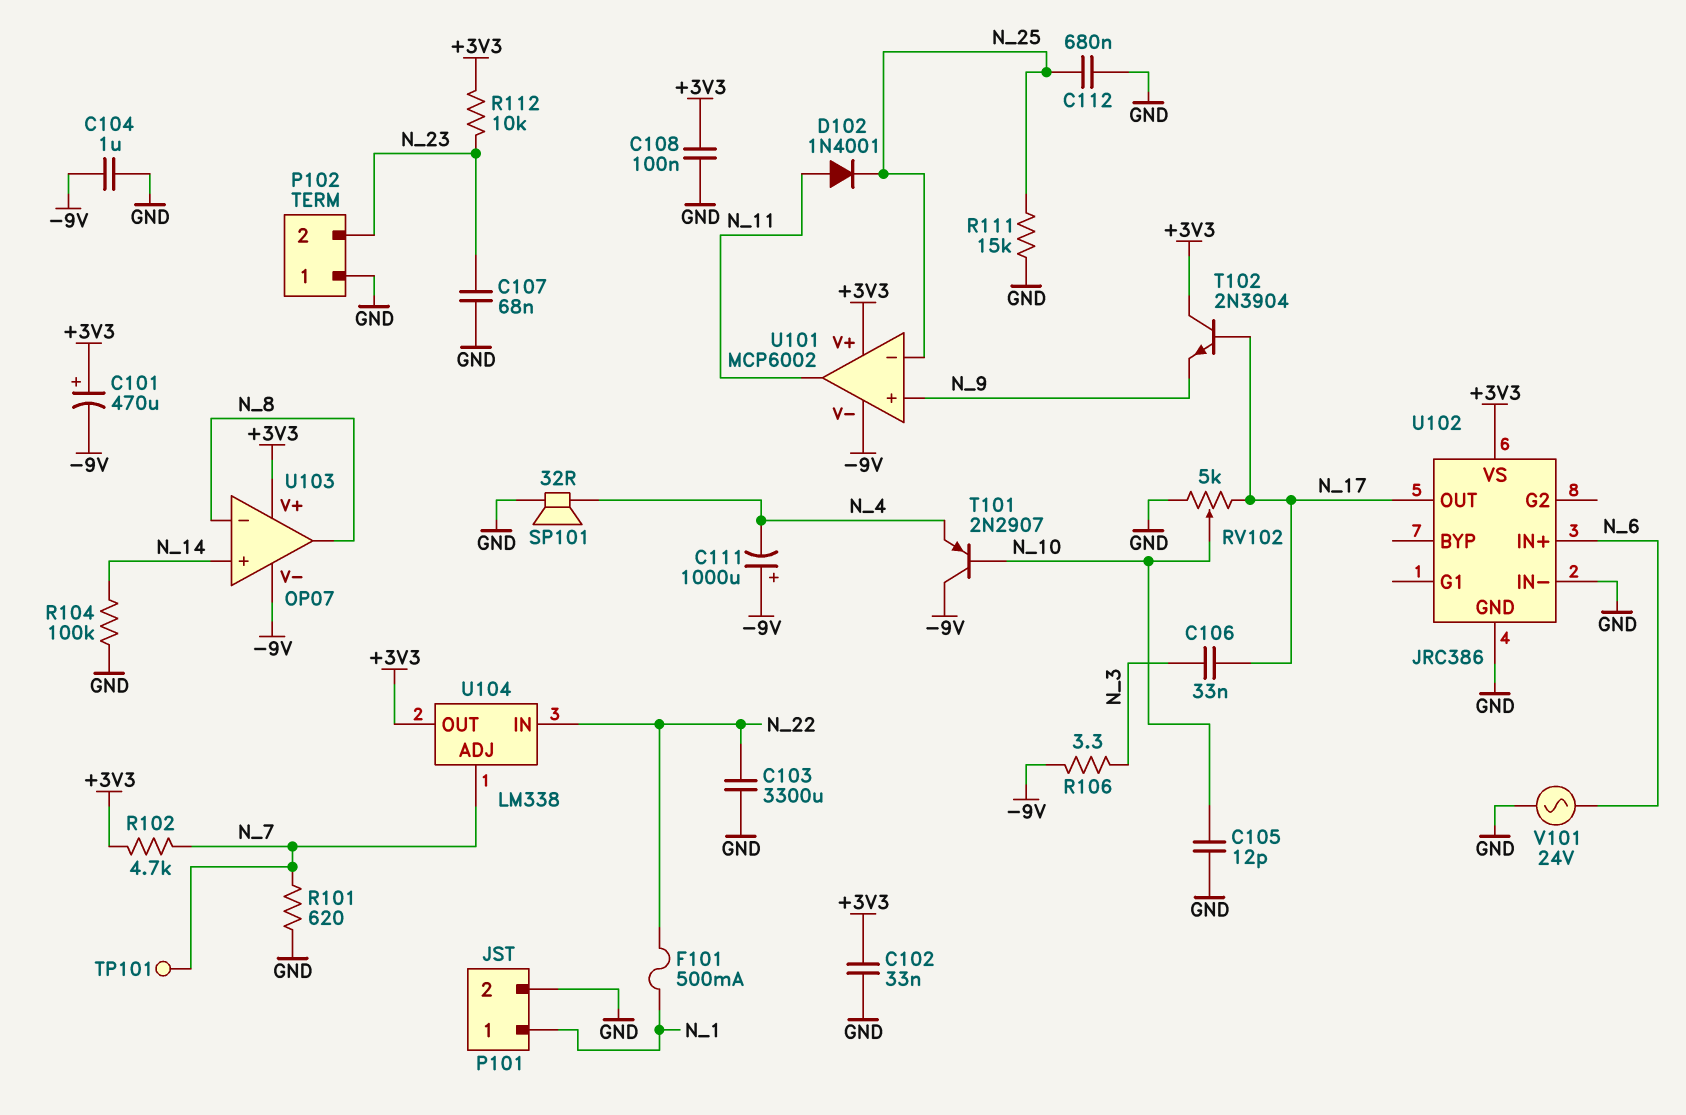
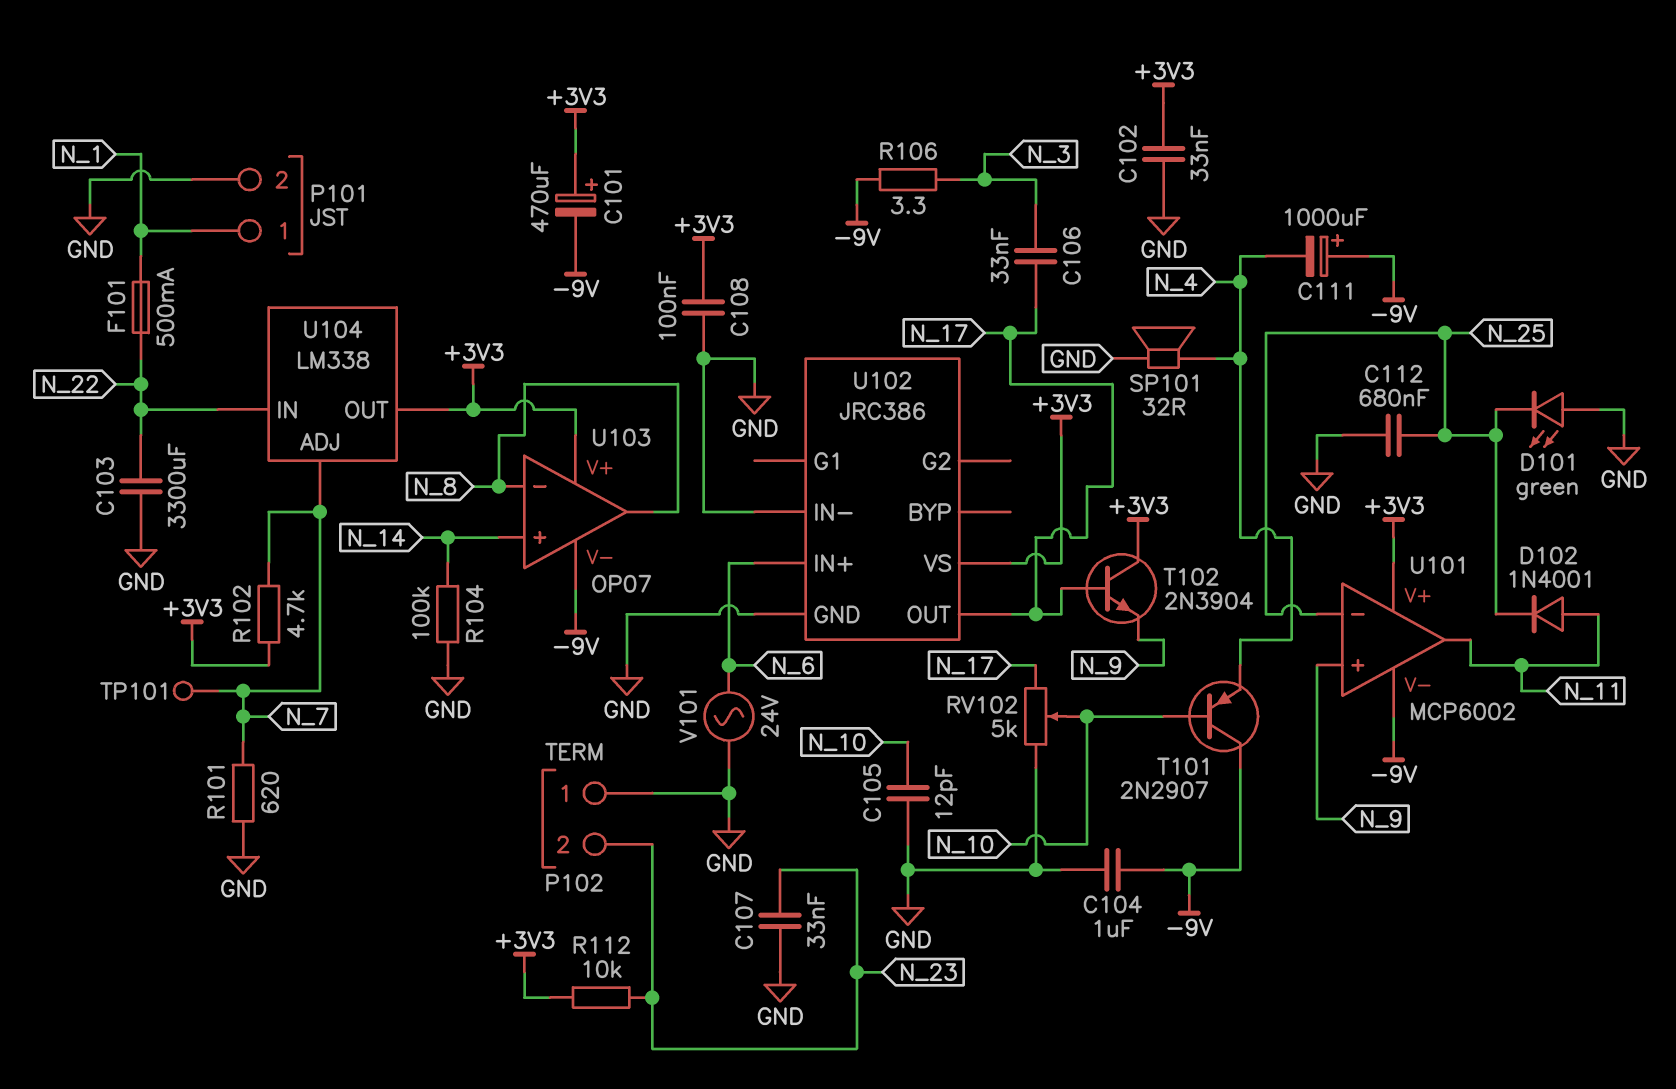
C107: 68nF (GND, N_23) -> 33nF (GND, N_23)
D101: none -> LED green (A GND, K N_25)
R111: 15k (GND, N_25) -> none

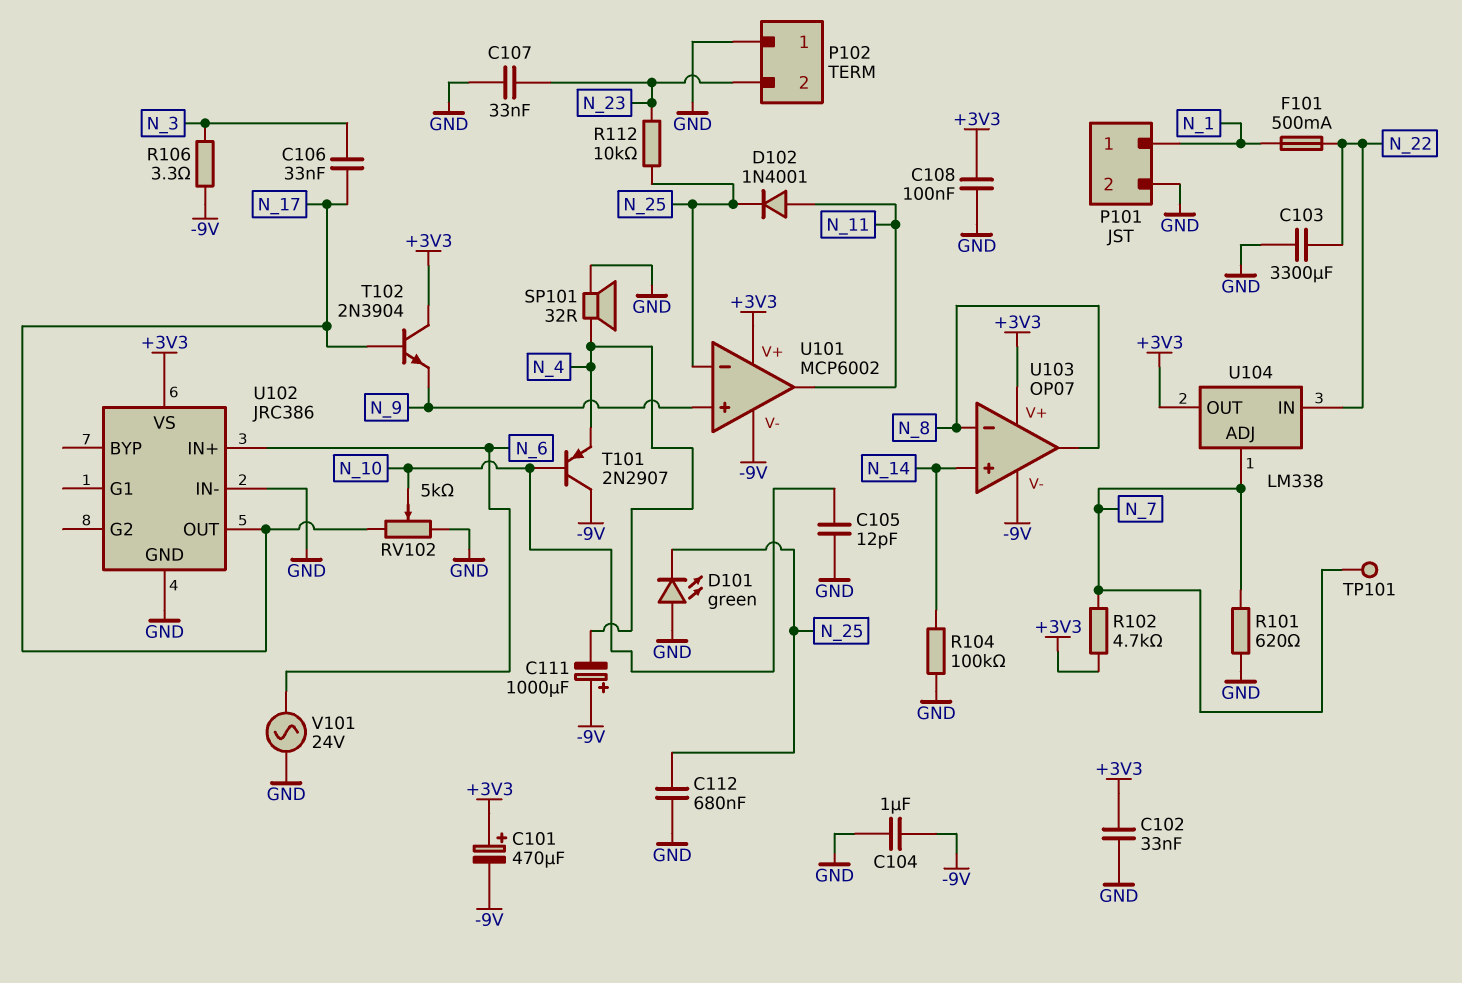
R112: 10k (+3V3, N_23) -> 10k (N_23, N_25)

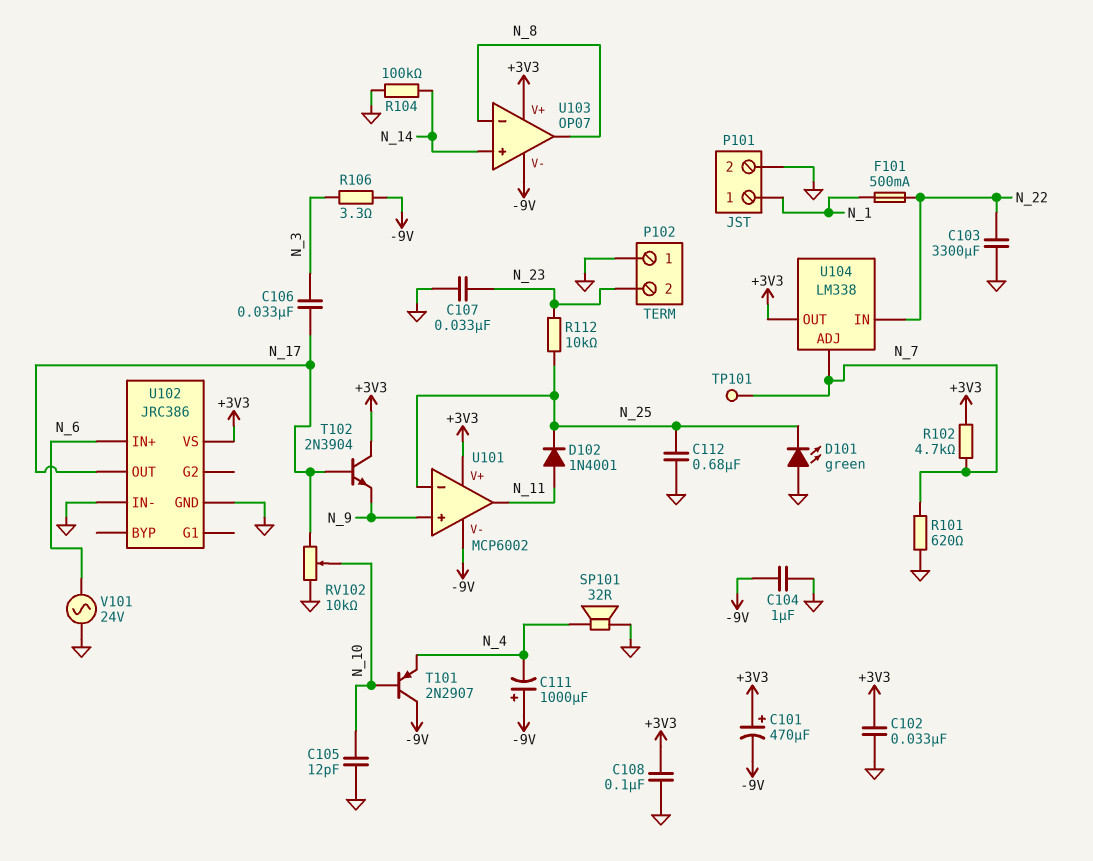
RV102: 5k (GND, N_17, wiper N_10) -> 10k (GND, N_17, wiper N_10)

